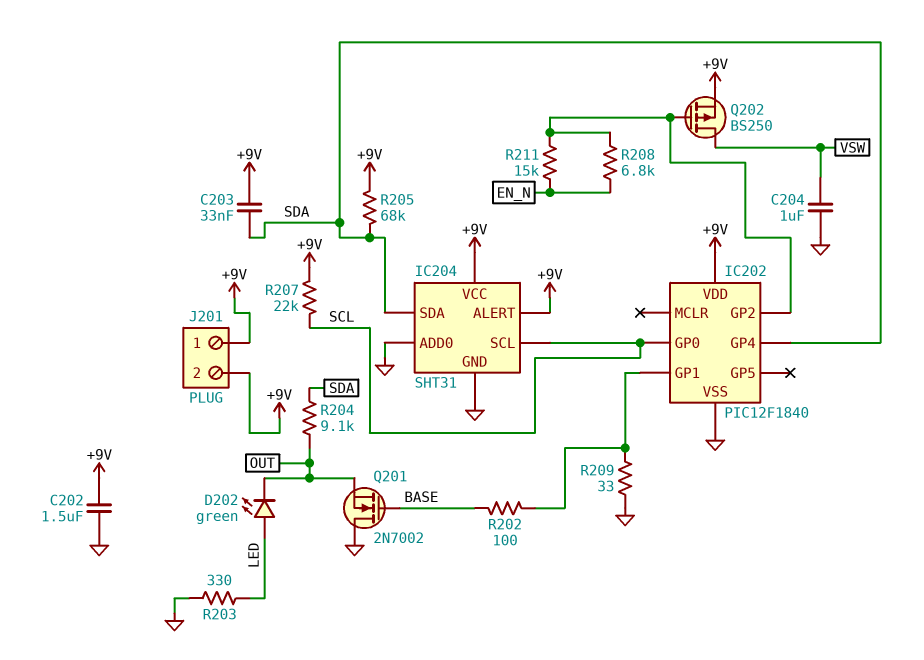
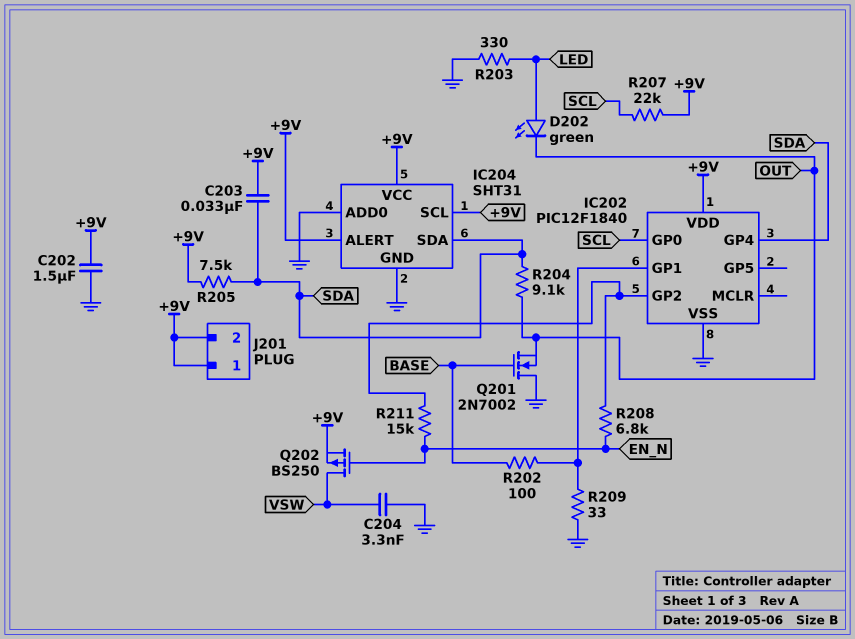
C204: 1uF (GND, VSW) -> 3.3nF (GND, VSW)
IC204 pin SCL: SCL -> +9V
Q202: PMOS BS250 (G IC202/GP2, D VSW, S +9V) -> PMOS BS250 (G EN_N, D VSW, S +9V)
R205: 68k (+9V, SDA) -> 7.5k (+9V, SDA)

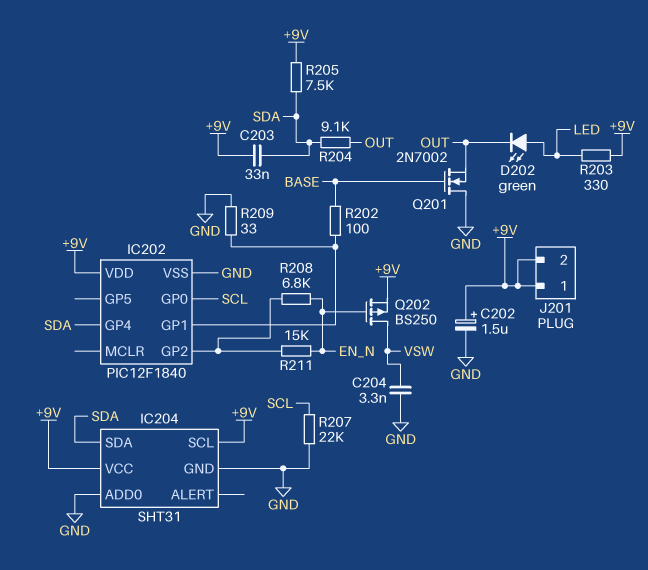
C202: 1.5uF (+9V, GND) -> 1.5uF (plus +9V, minus GND)
IC204 pin ALERT: +9V -> none
R203: 330 (GND, LED) -> 330 (+9V, LED)
R207: 22k (+9V, SCL) -> 22k (GND, SCL)

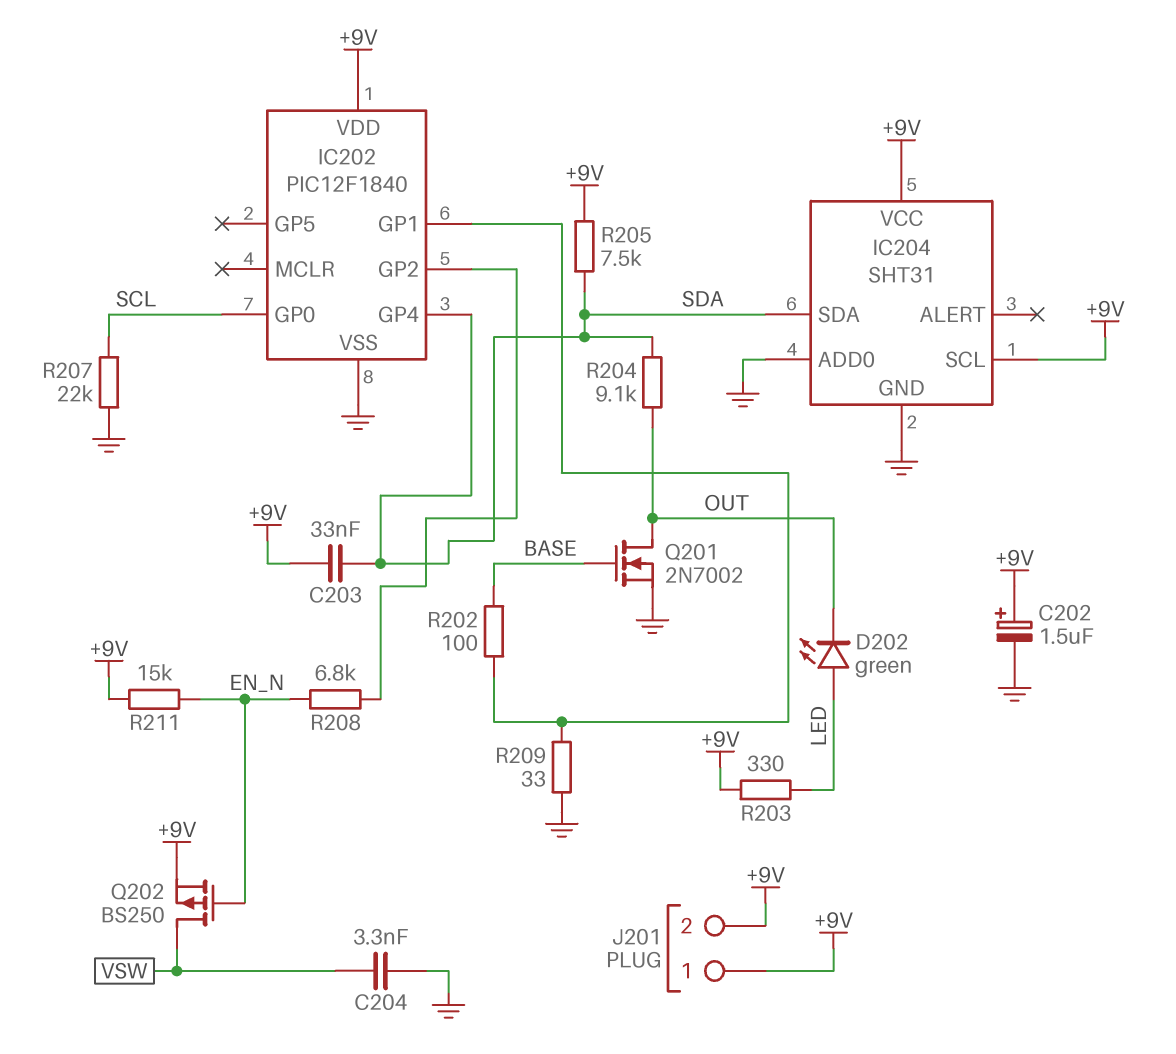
Q201: NMOS 2N7002 (G BASE, D GND, S OUT) -> NMOS 2N7002 (G BASE, D OUT, S GND)
R211: 15k (EN_N, IC202/GP2) -> 15k (+9V, EN_N)

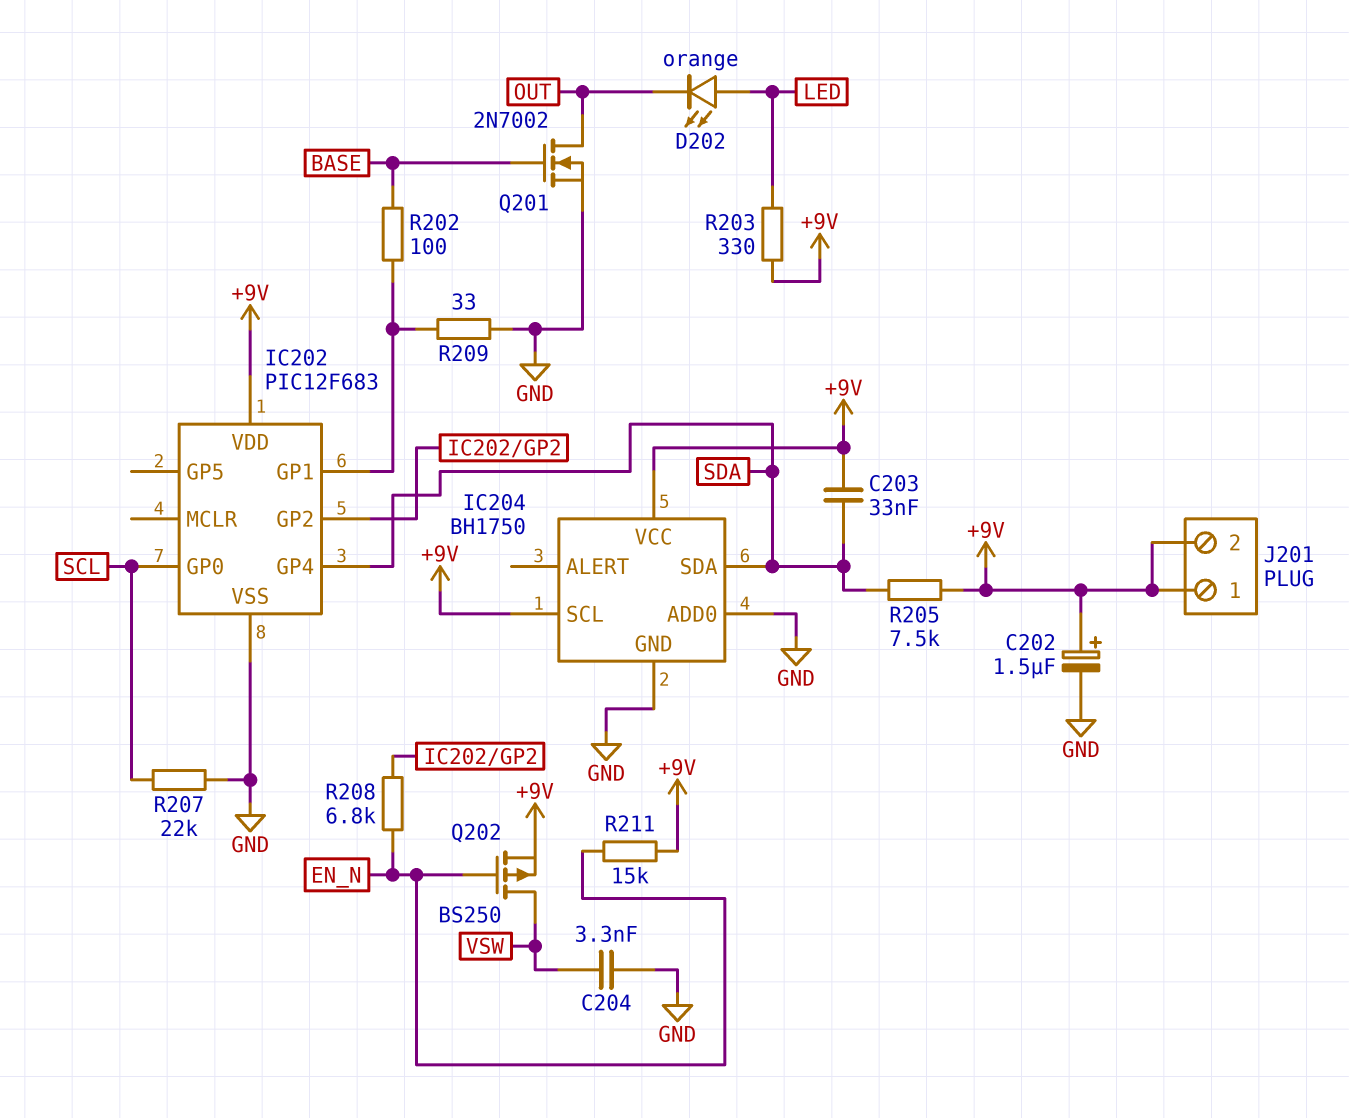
D202: LED green (A LED, K OUT) -> LED orange (A LED, K OUT)
IC202: PIC12F1840 -> PIC12F683
IC204: SHT31 -> BH1750
R204: 9.1k (OUT, SDA) -> none

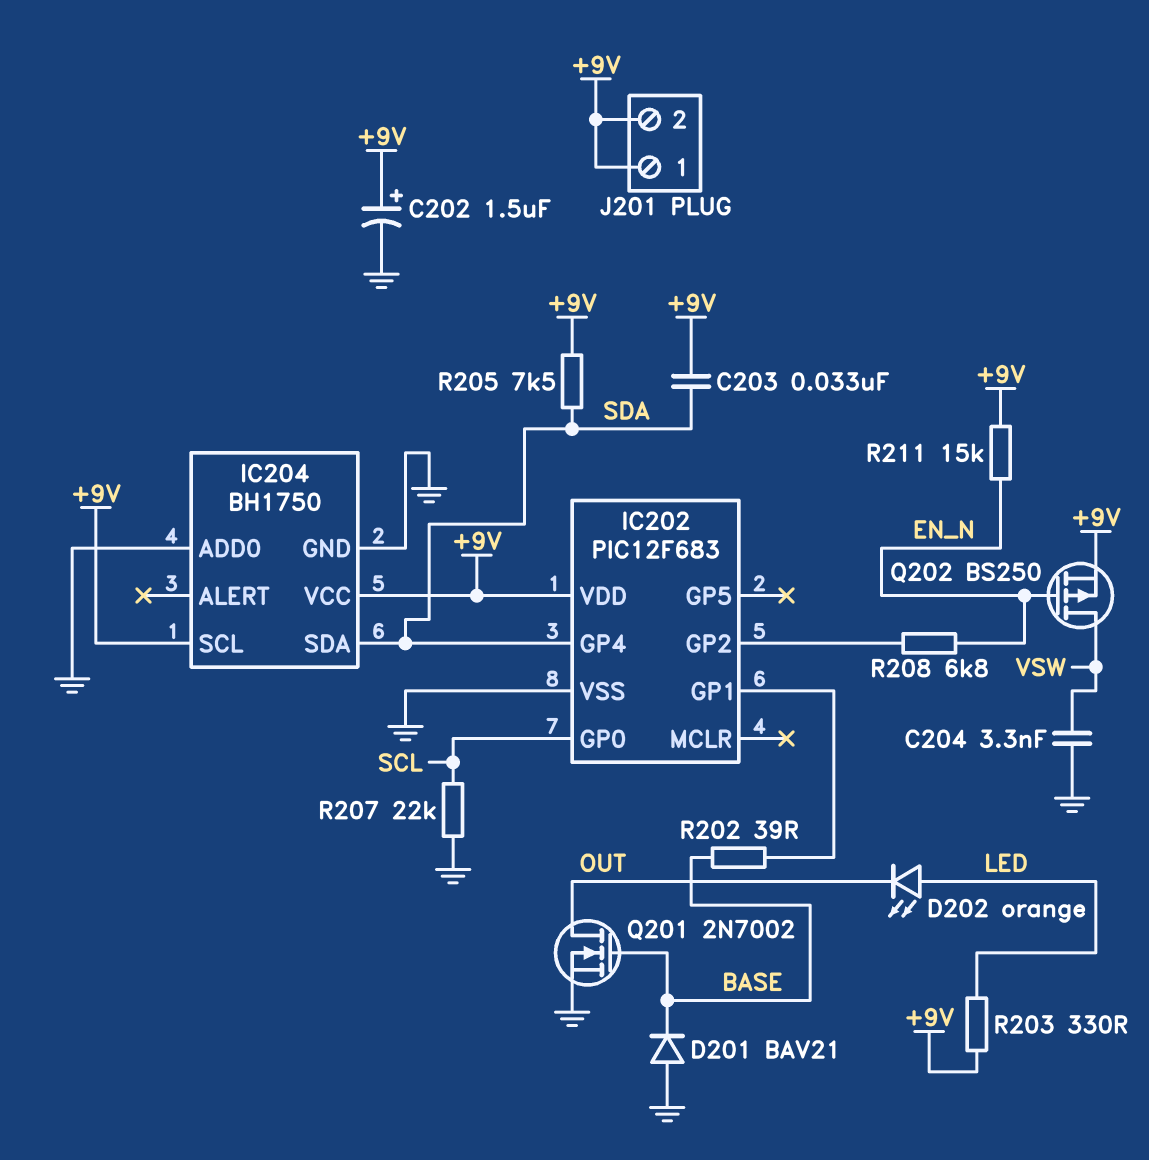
D201: none -> diode BAV21 (A GND, K BASE)
R202: 100 (BASE, IC202/GP1) -> 39 (BASE, IC202/GP1)
R209: 33 (GND, IC202/GP1) -> none

